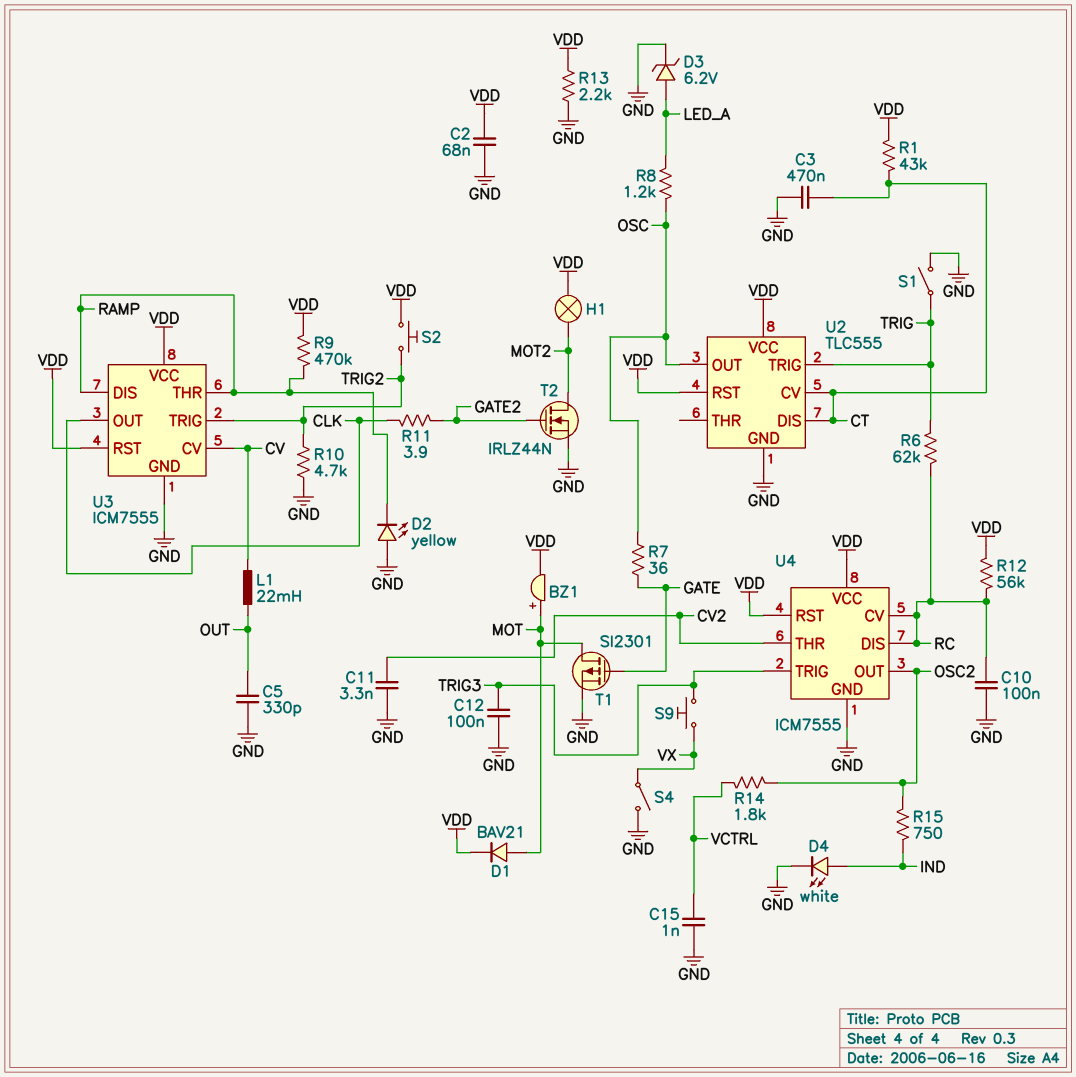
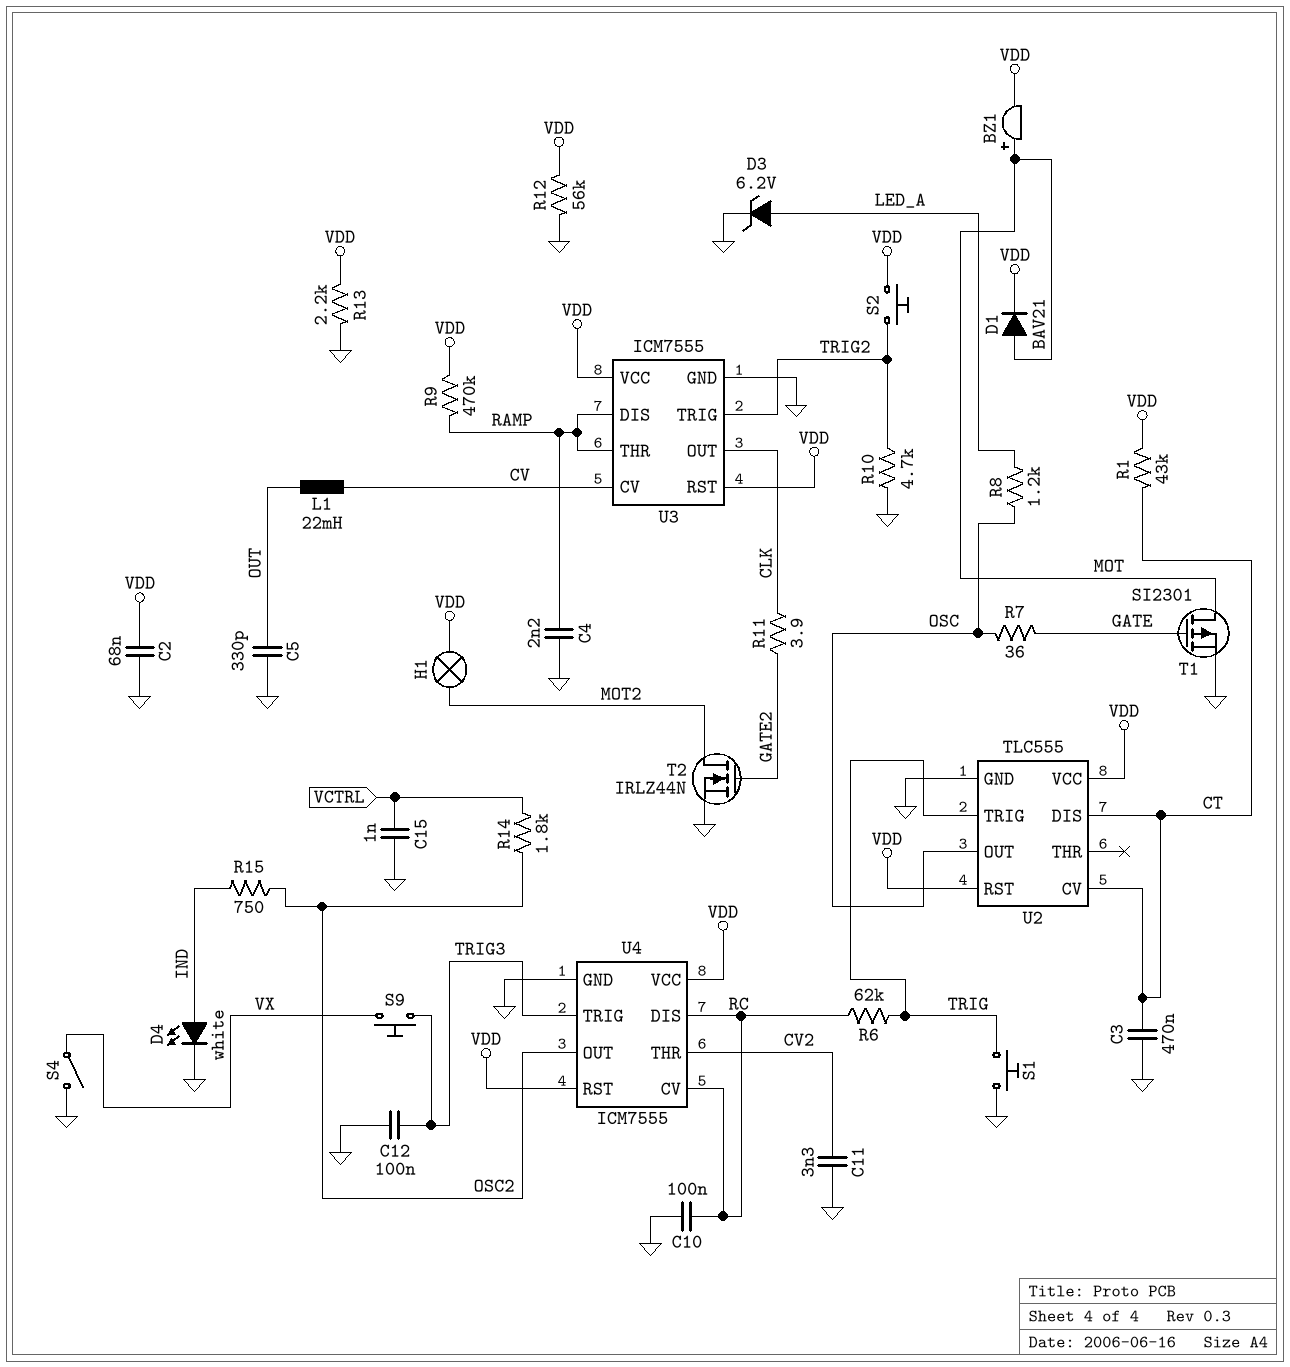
C4: none -> 2.2nF (GND, RAMP)
D2: LED yellow (A GND, K RAMP) -> none
R12: 56k (RC, VDD) -> 56k (GND, VDD)
S1: switch (GND, TRIG) -> button (GND, TRIG)

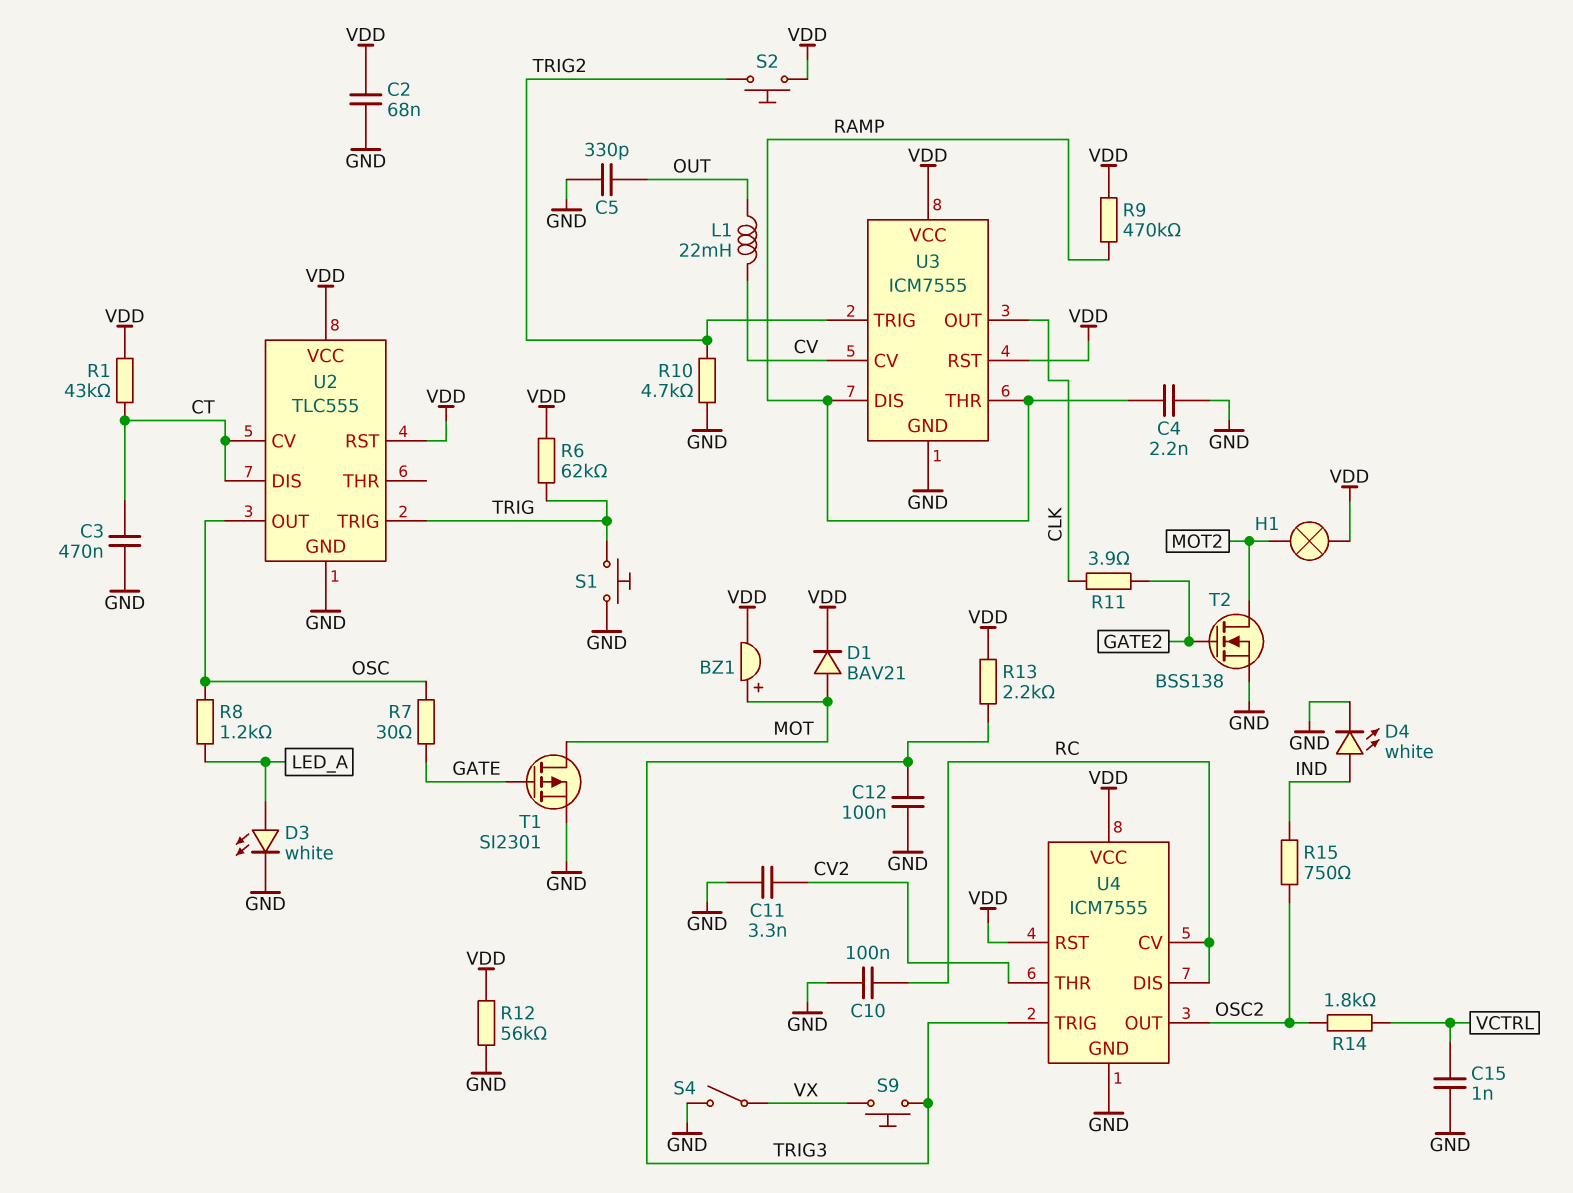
D3: zener 6.2V (A LED_A, K GND) -> LED white (A LED_A, K GND)
R6: 62k (RC, TRIG) -> 62k (TRIG, VDD)
R7: 36 (GATE, OSC) -> 30 (GATE, OSC)
R13: 2.2k (GND, VDD) -> 2.2k (TRIG3, VDD)
T2: NMOS IRLZ44N (G GATE2, D MOT2, S GND) -> NMOS BSS138 (G GATE2, D MOT2, S GND)

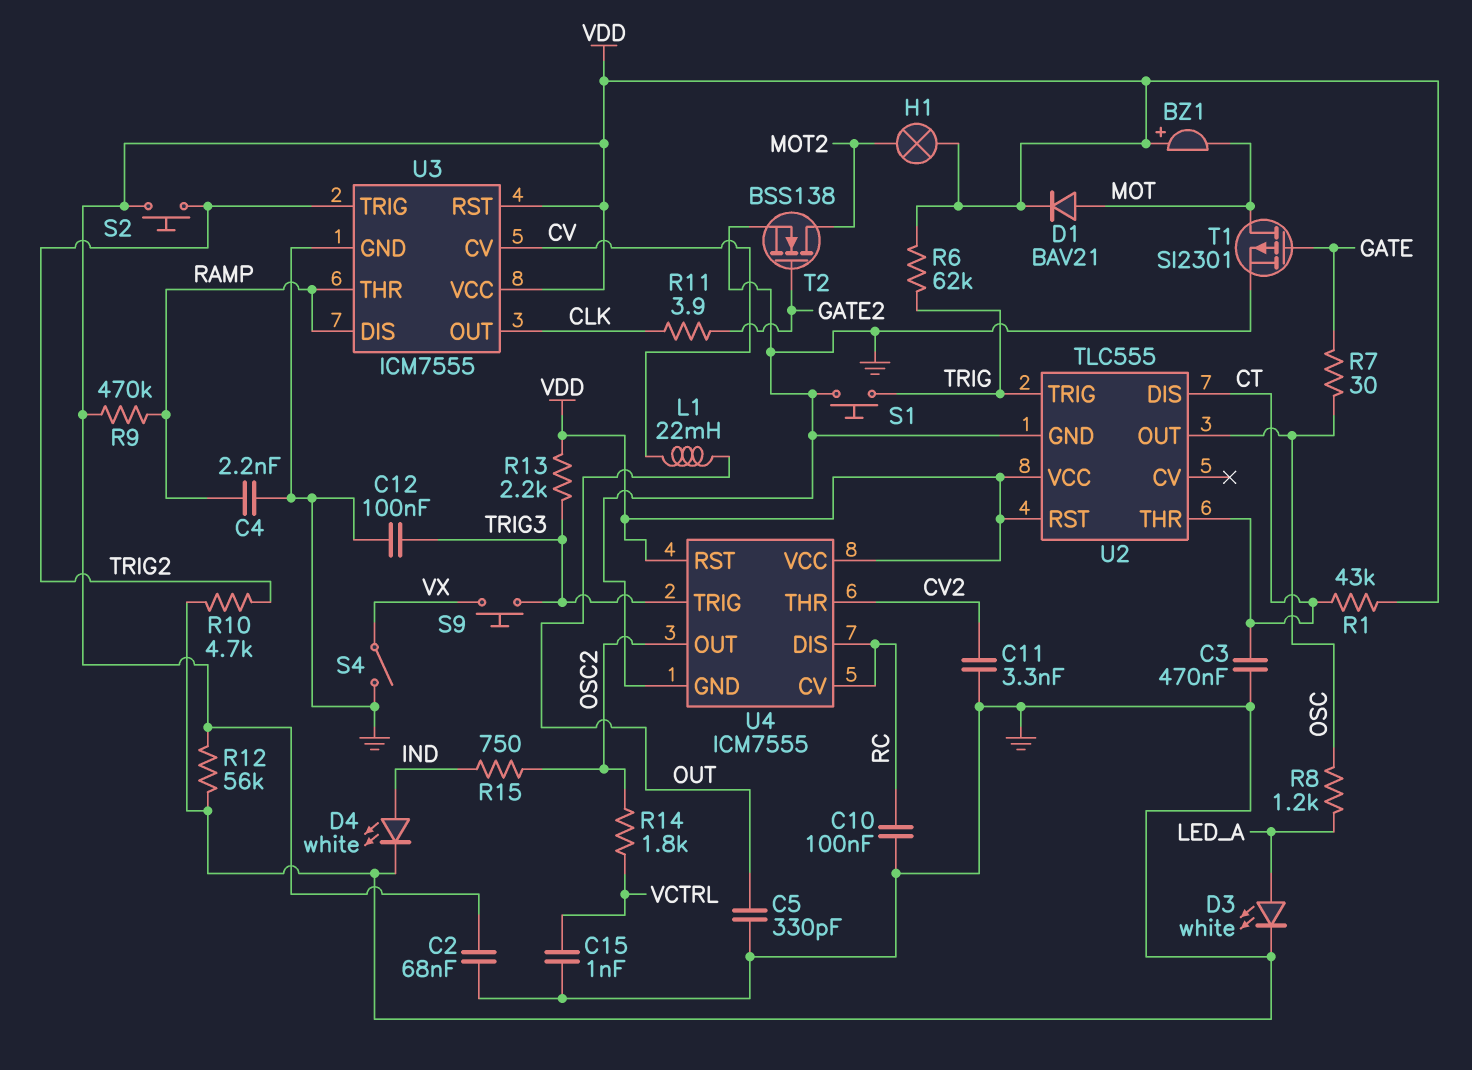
BZ1: buzzer (plus MOT, minus VDD) -> buzzer (plus VDD, minus MOT)
U2 pin CV: CT -> none
U2 pin THR: none -> CT

